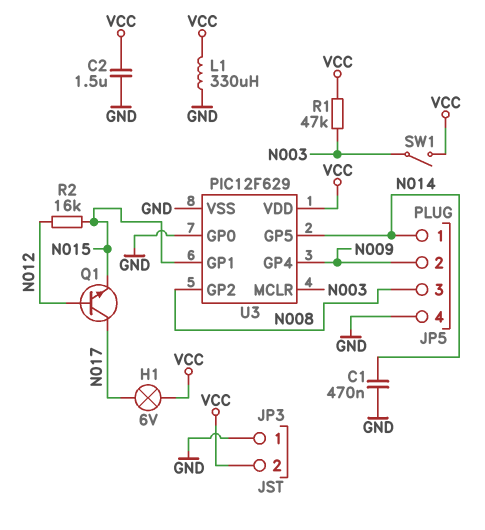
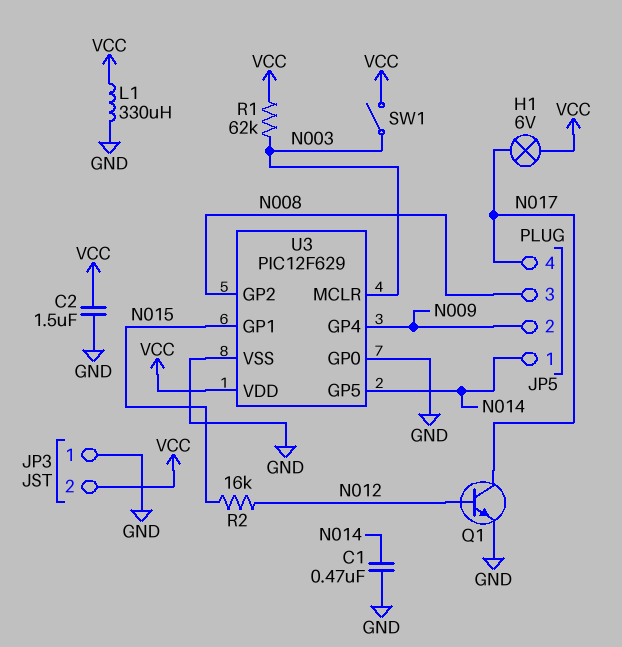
JP5 pin 4: GND -> N017
Q1: NPN (B N012, C N017, E N015) -> NPN (B N012, C N017, E GND)
R1: 47k (N003, VCC) -> 62k (N003, VCC)

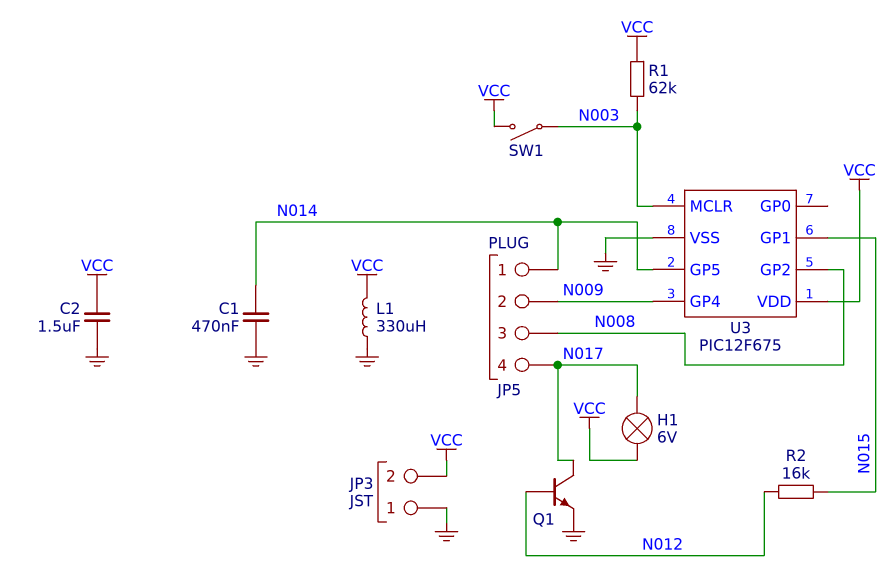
U3: PIC12F629 -> PIC12F675
U3 pin GP0: GND -> none

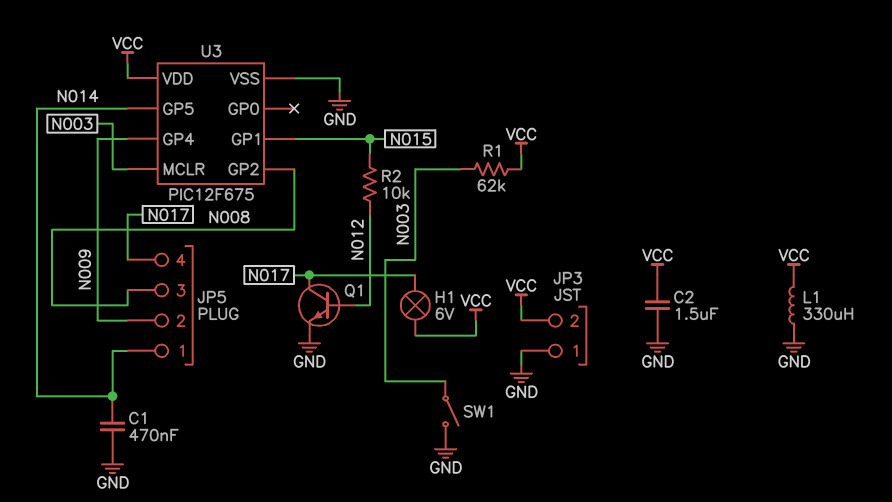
R2: 16k (N012, N015) -> 10k (N012, N015)
SW1: switch (N003, VCC) -> switch (GND, N003)

